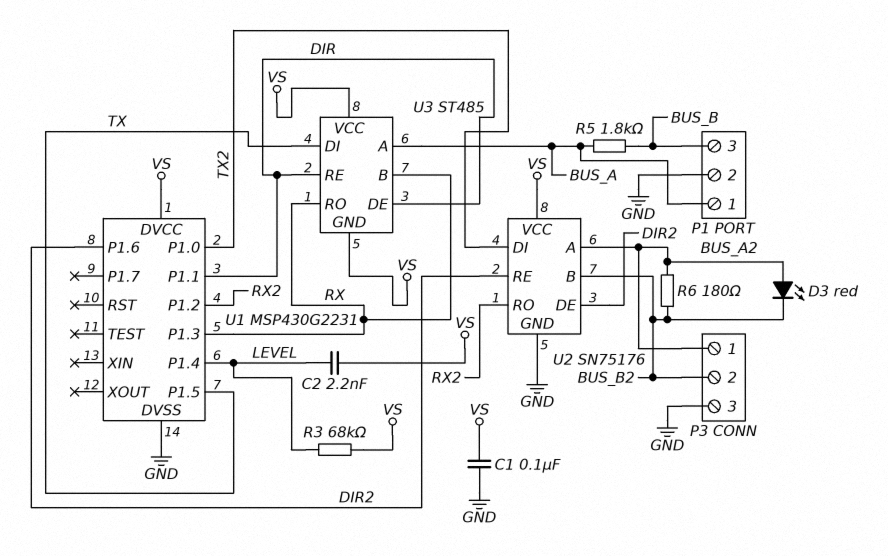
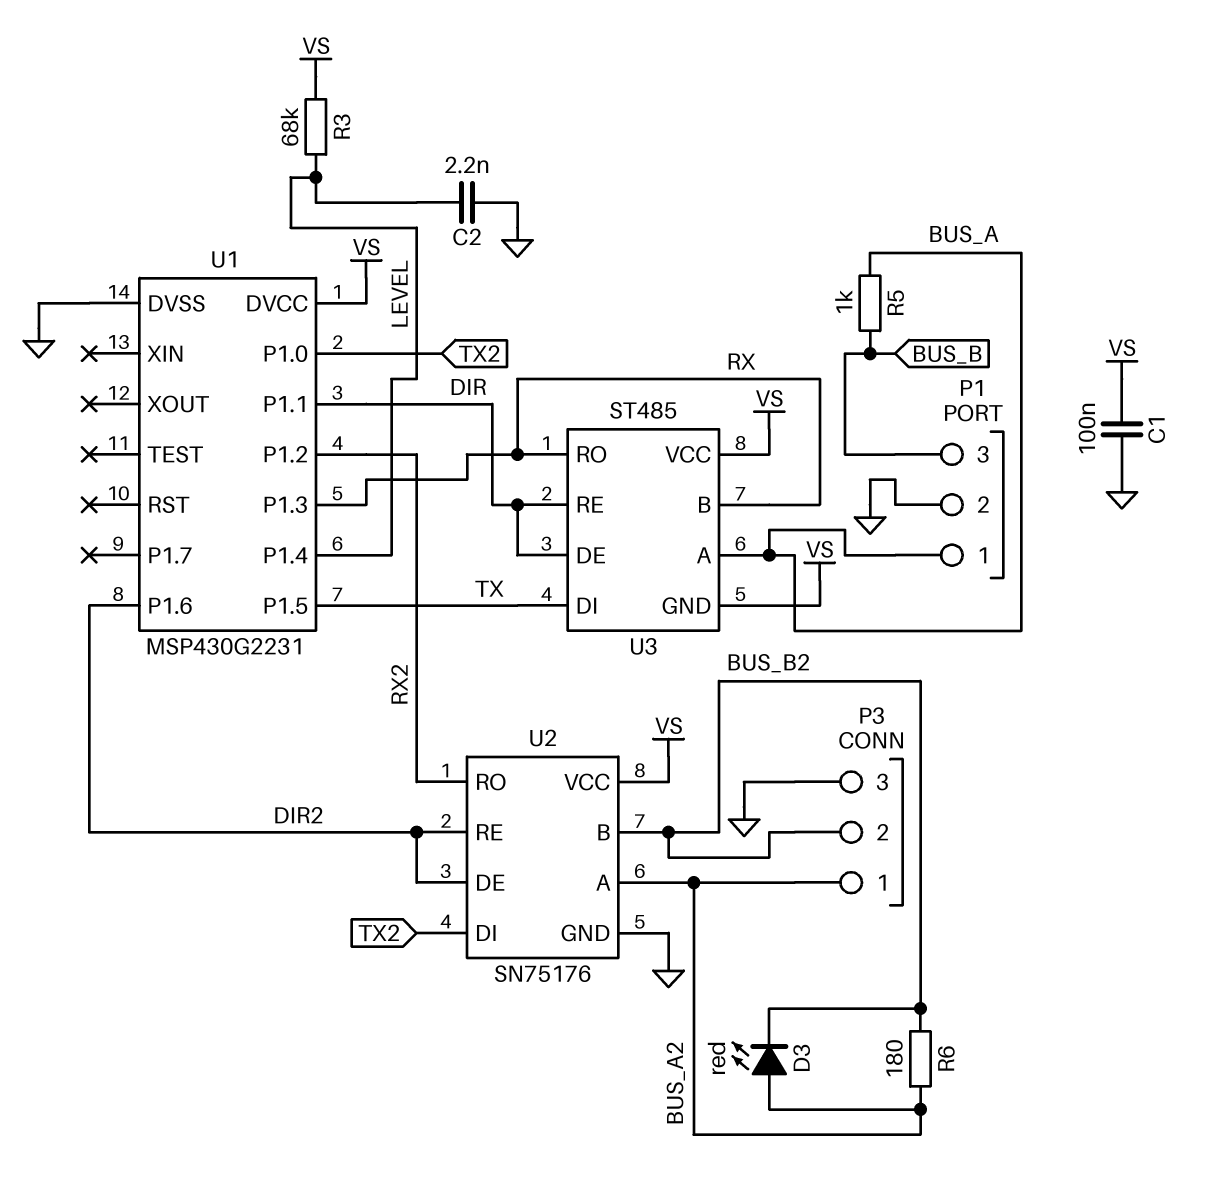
C2: 2.2nF (LEVEL, VS) -> 2.2nF (GND, LEVEL)
R5: 1.8k (BUS_A, BUS_B) -> 1k (BUS_A, BUS_B)

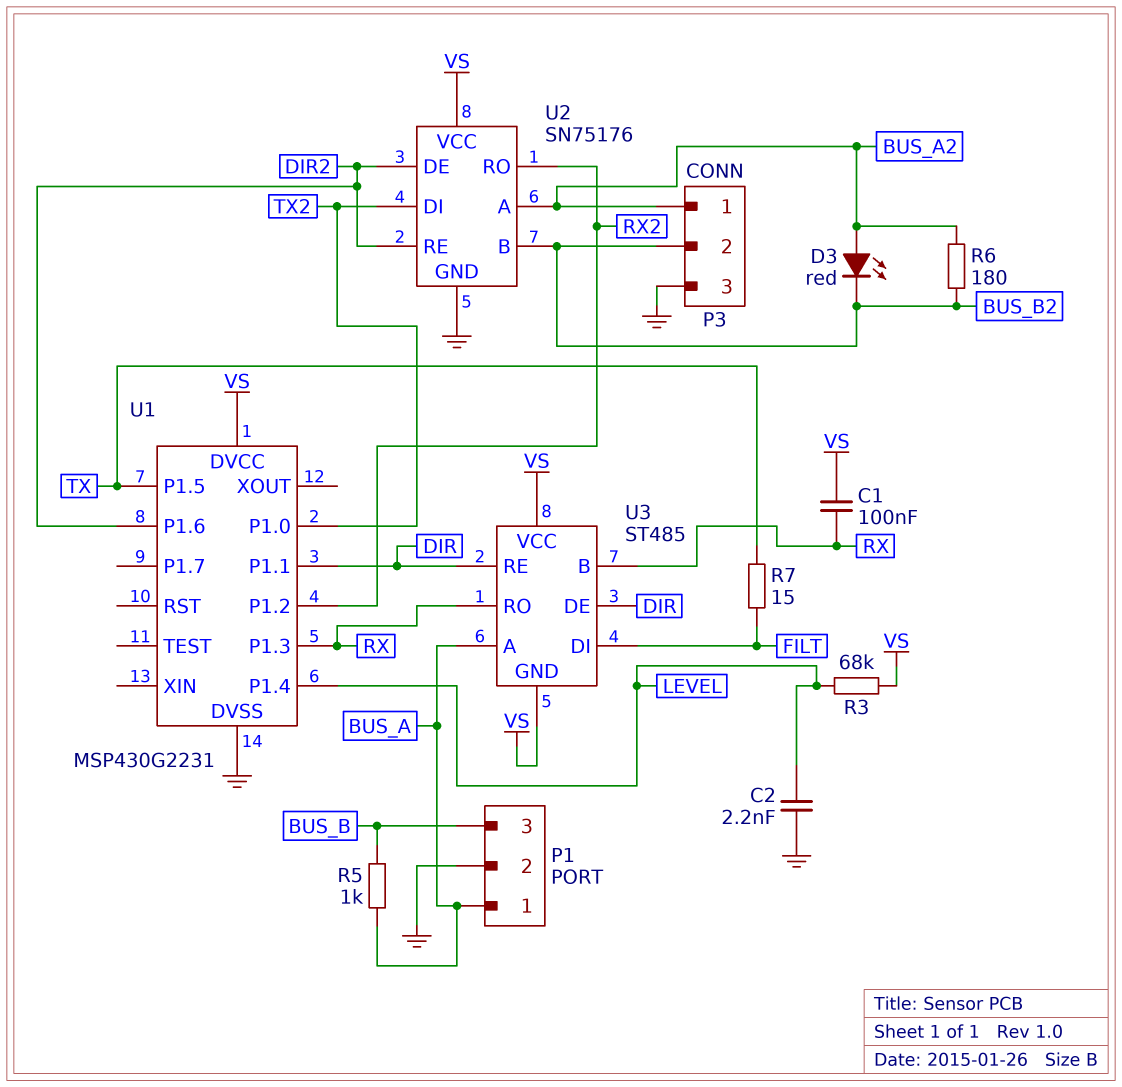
C1: 100nF (GND, VS) -> 100nF (RX, VS)
R7: none -> 15 (FILT, TX)
U3 pin DI: TX -> FILT

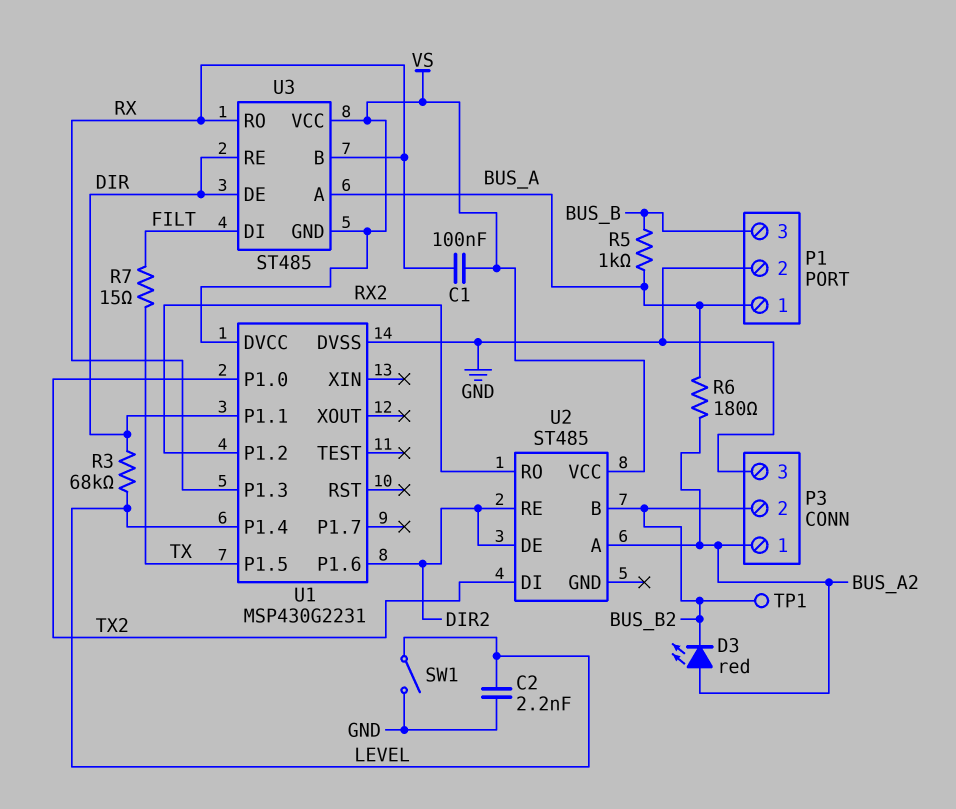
R3: 68k (LEVEL, VS) -> 68k (DIR, LEVEL)
R6: 180 (BUS_A2, BUS_B2) -> 180 (BUS_A, BUS_A2)
SW1: none -> switch (GND, LEVEL)
TP1: none -> test point (BUS_B2)
U2: SN75176 -> ST485
U2 pin GND: GND -> none

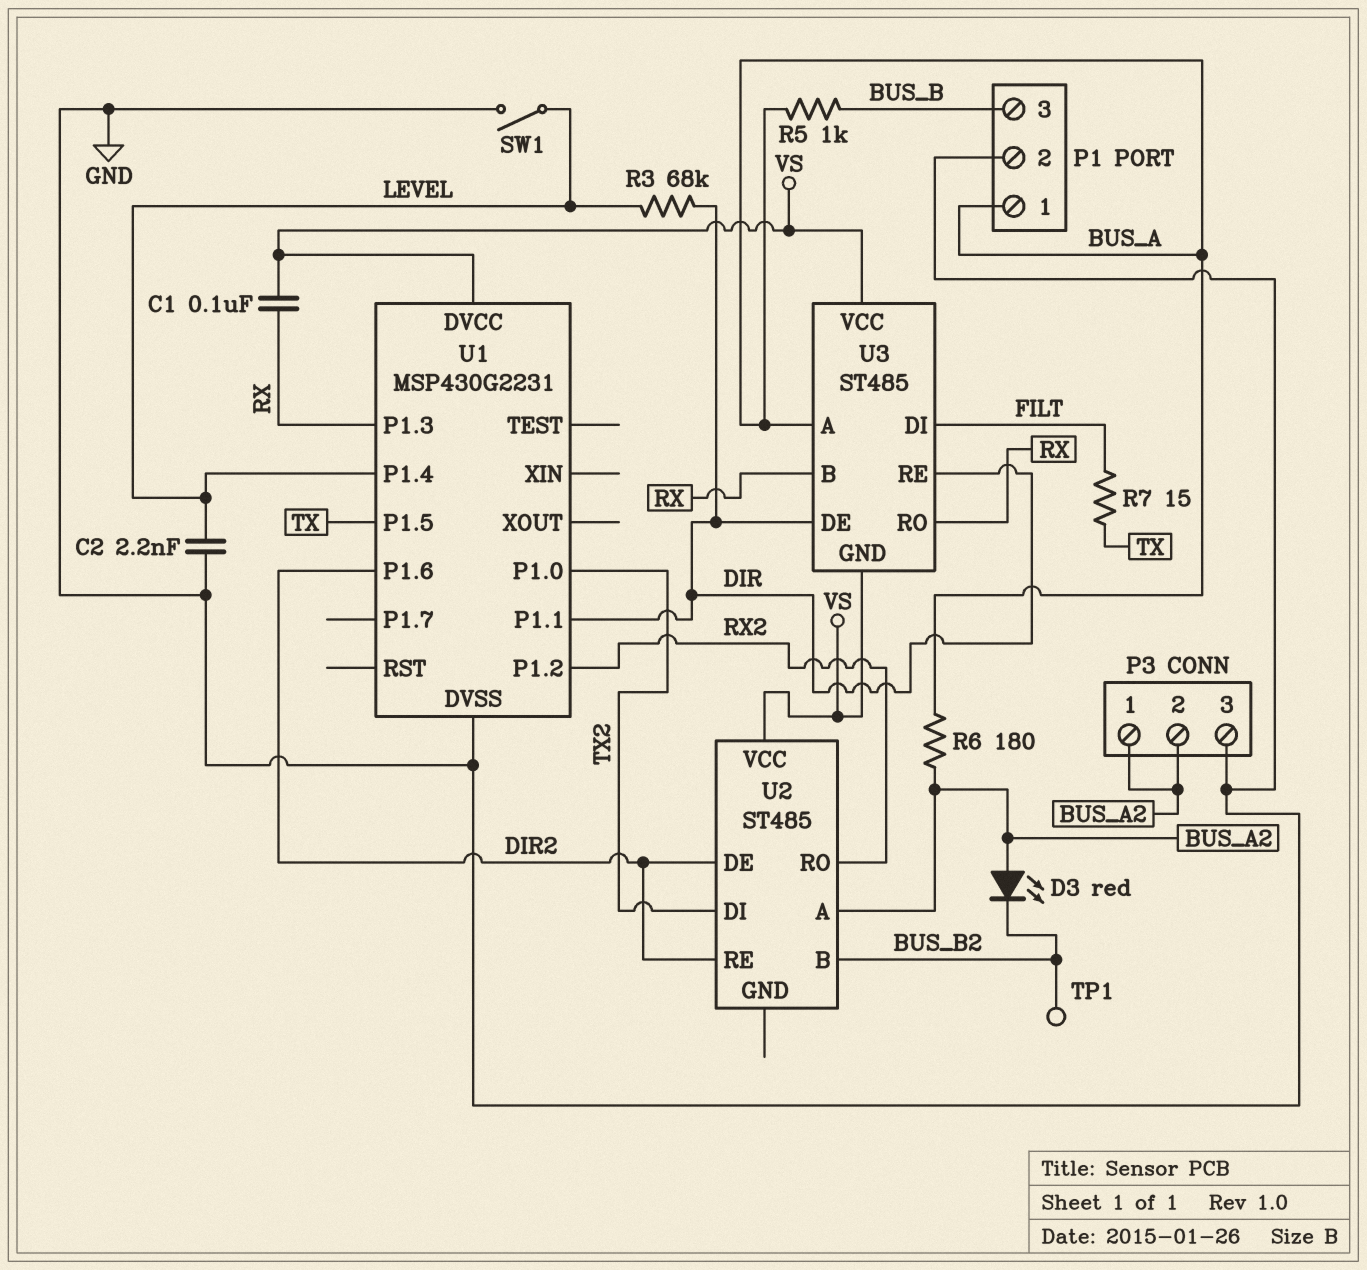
P3 pin 2: BUS_B2 -> BUS_A2

